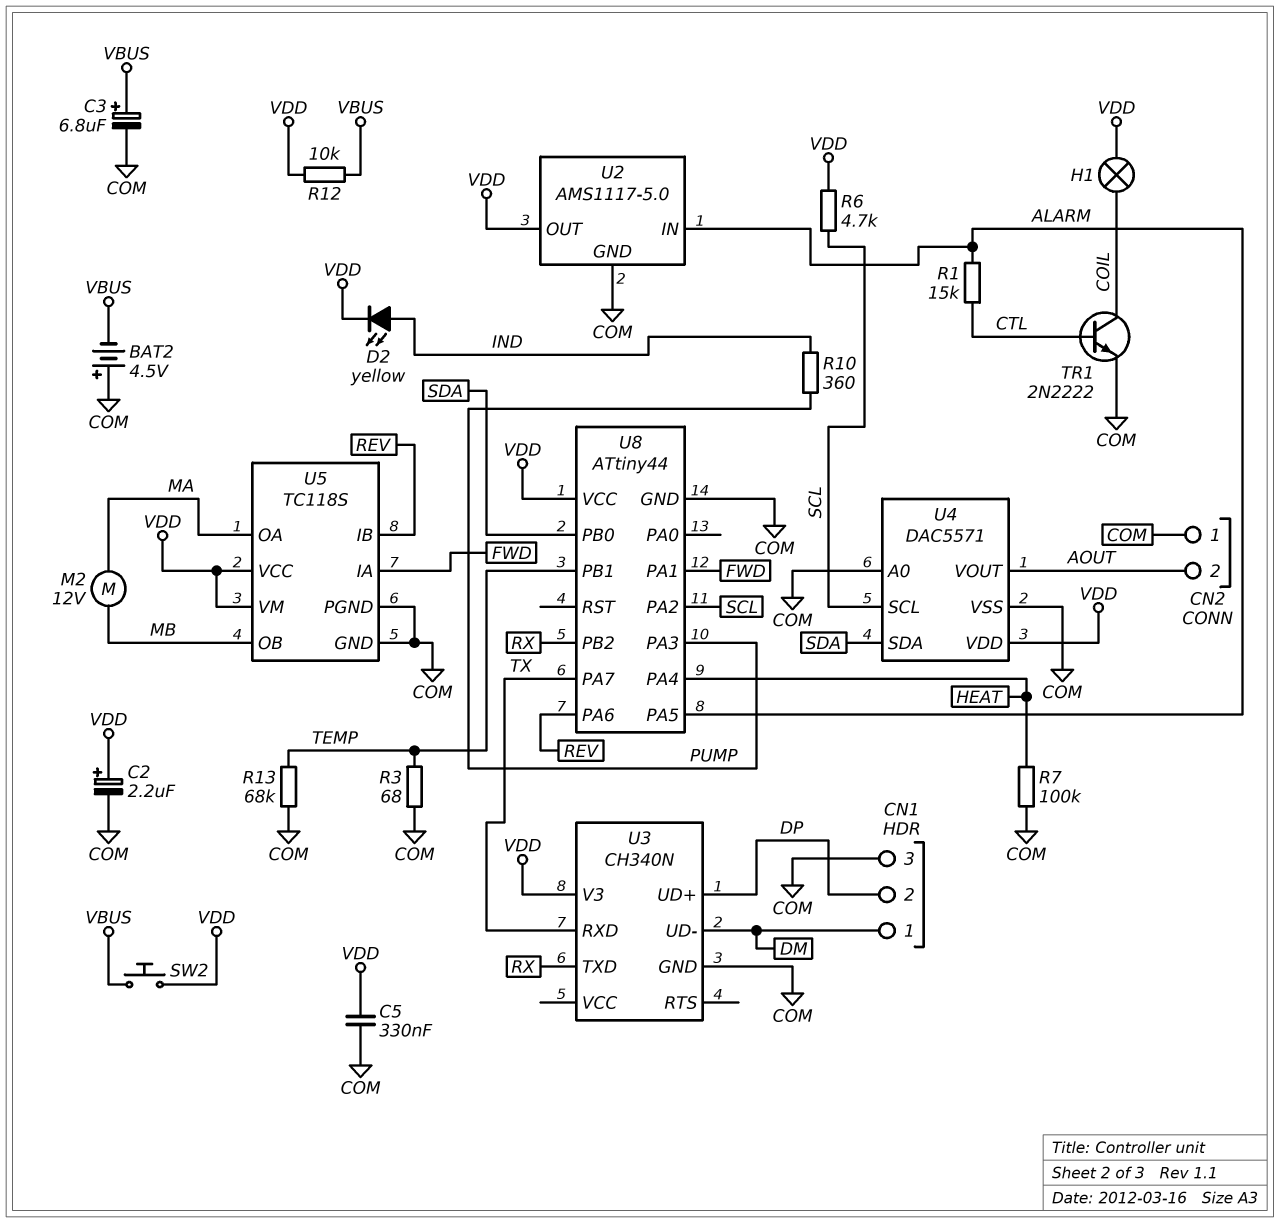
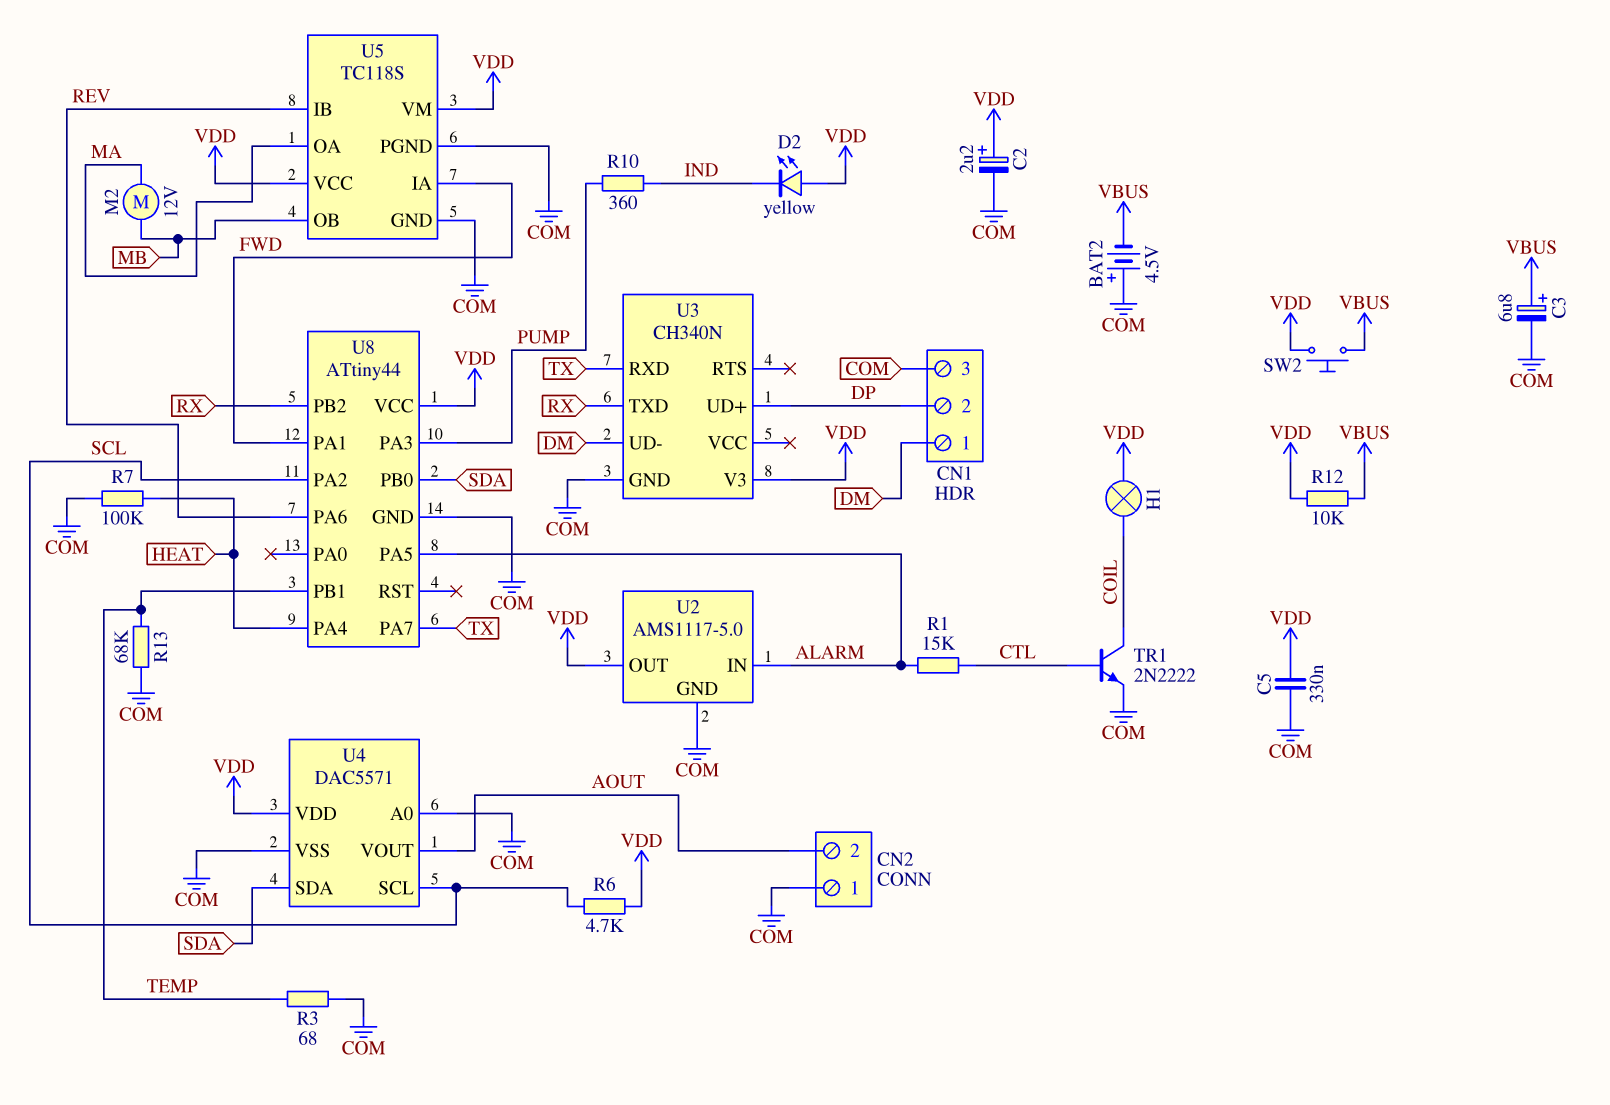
D2: LED yellow (A IND, K VDD) -> LED yellow (A VDD, K IND)

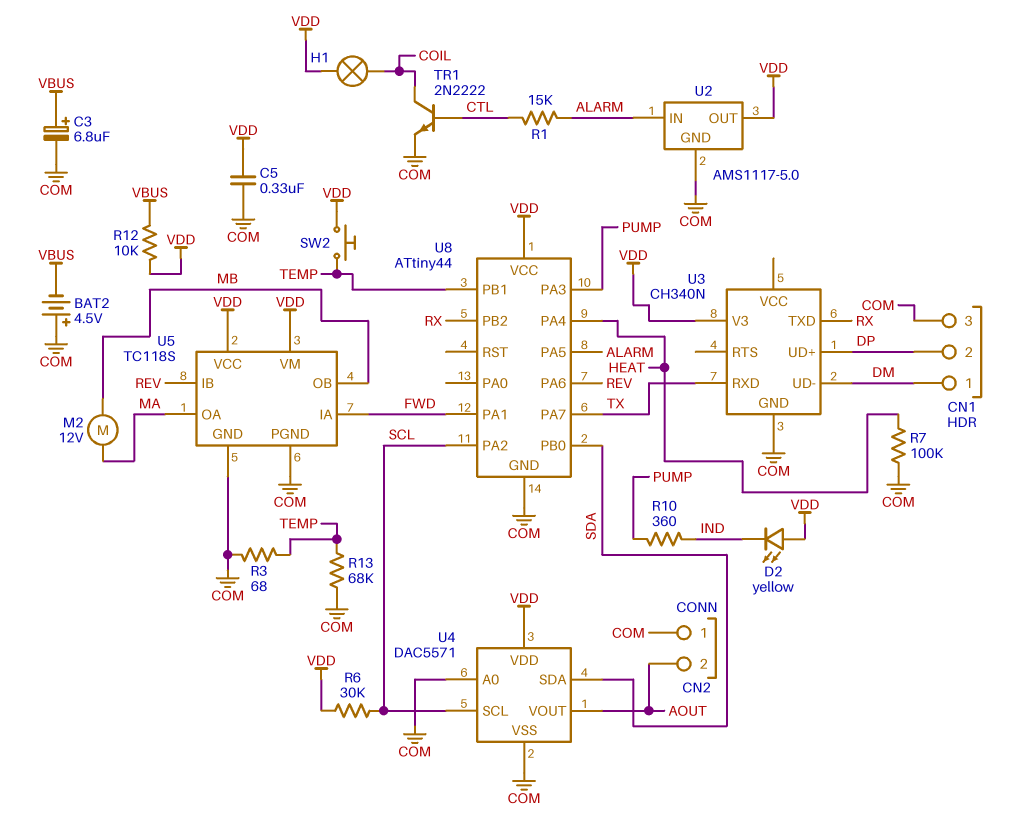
C2: 2.2uF (plus VDD, minus COM) -> none
R6: 4.7k (SCL, VDD) -> 30k (SCL, VDD)
SW2: button (VBUS, VDD) -> button (TEMP, VDD)

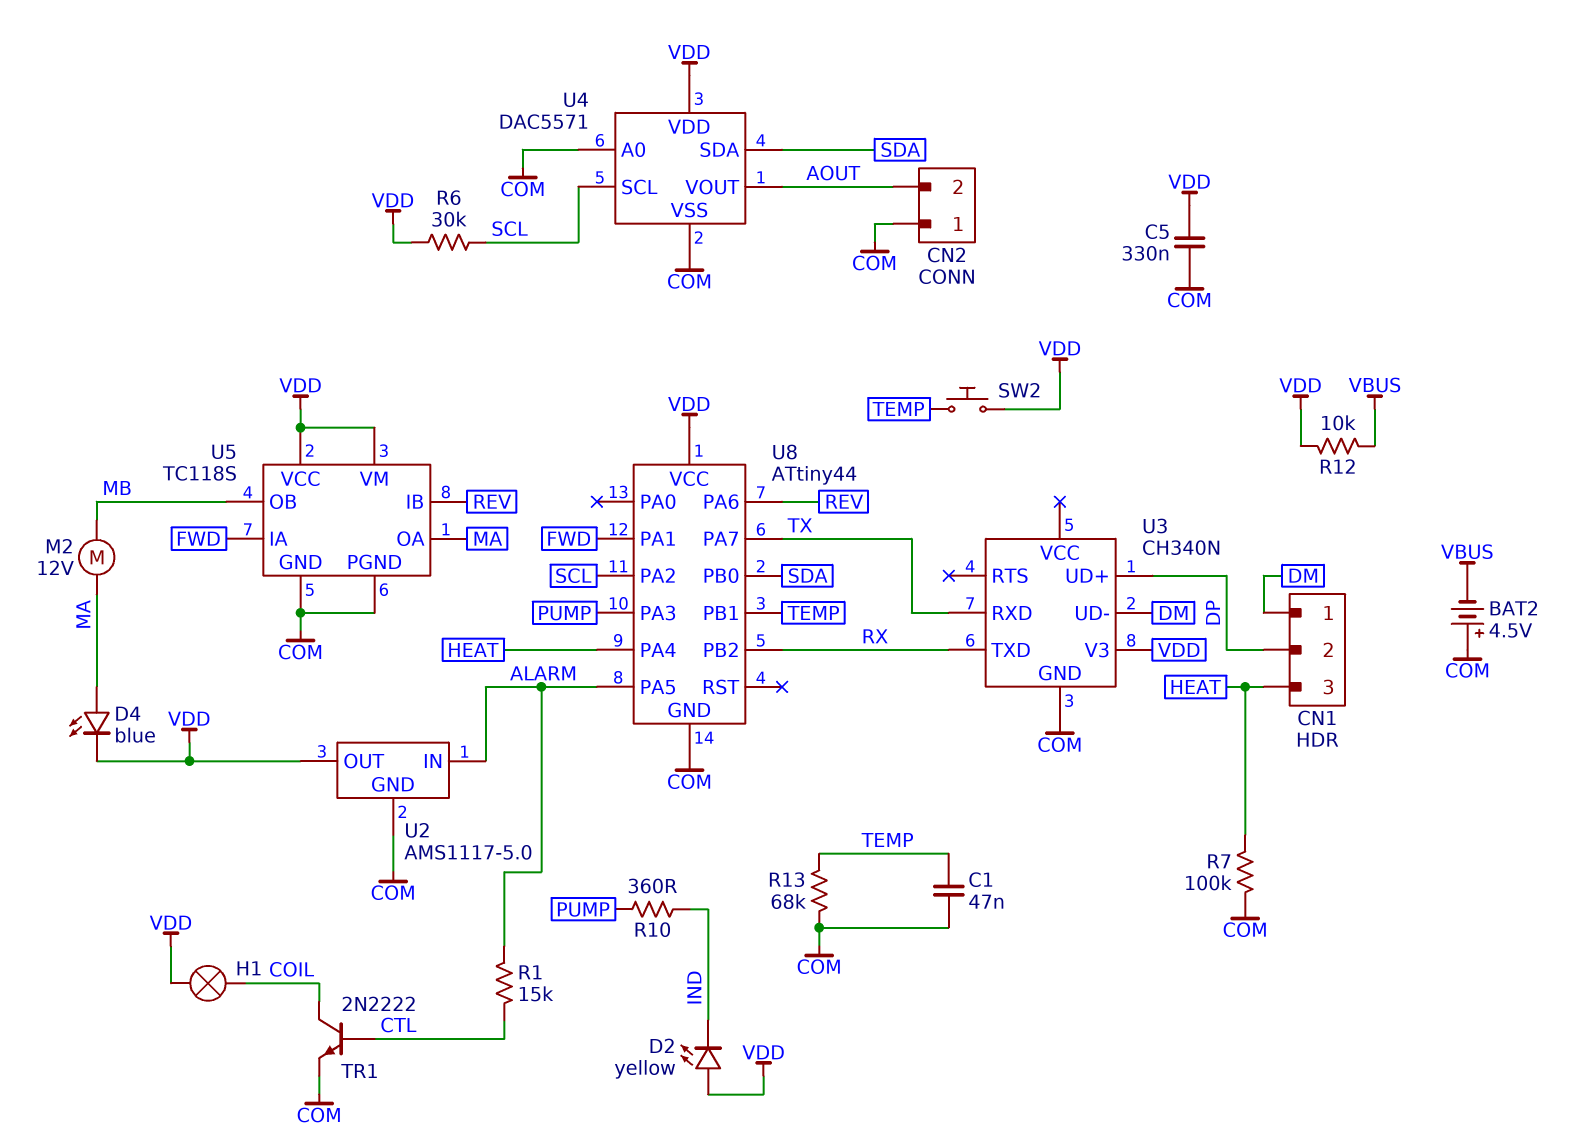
C1: none -> 47nF (COM, TEMP)
C3: 6.8uF (plus VBUS, minus COM) -> none
CN1 pin 3: COM -> HEAT
D4: none -> LED blue (A MA, K VDD)
R3: 68 (COM, TEMP) -> none

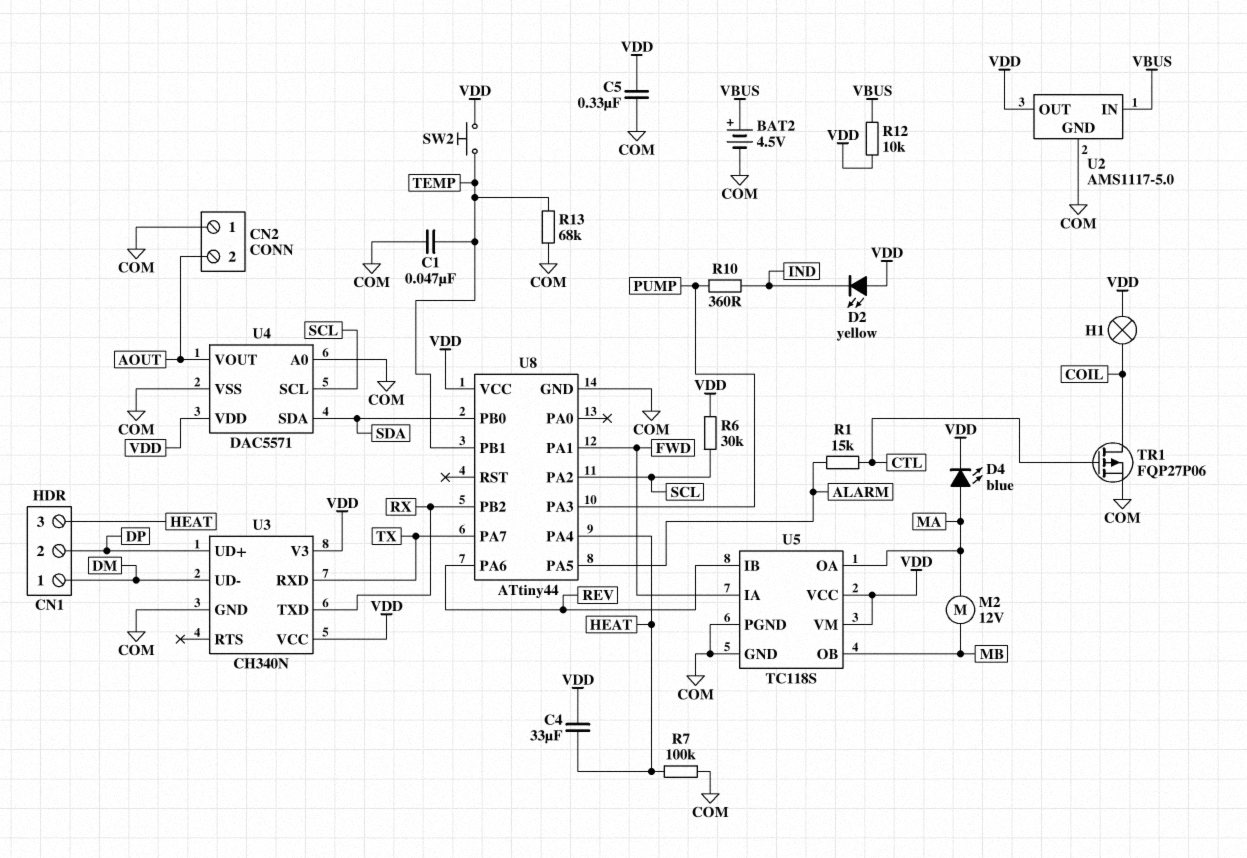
BAT2: 4.5V (plus COM, minus VBUS) -> 4.5V (plus VBUS, minus COM)
C4: none -> 33uF (HEAT, VDD)
TR1: NPN 2N2222 (B CTL, C COIL, E COM) -> PMOS FQP27P06 (G CTL, D COIL, S COM)
U2 pin IN: ALARM -> VBUS
U3 pin VCC: none -> VDD

